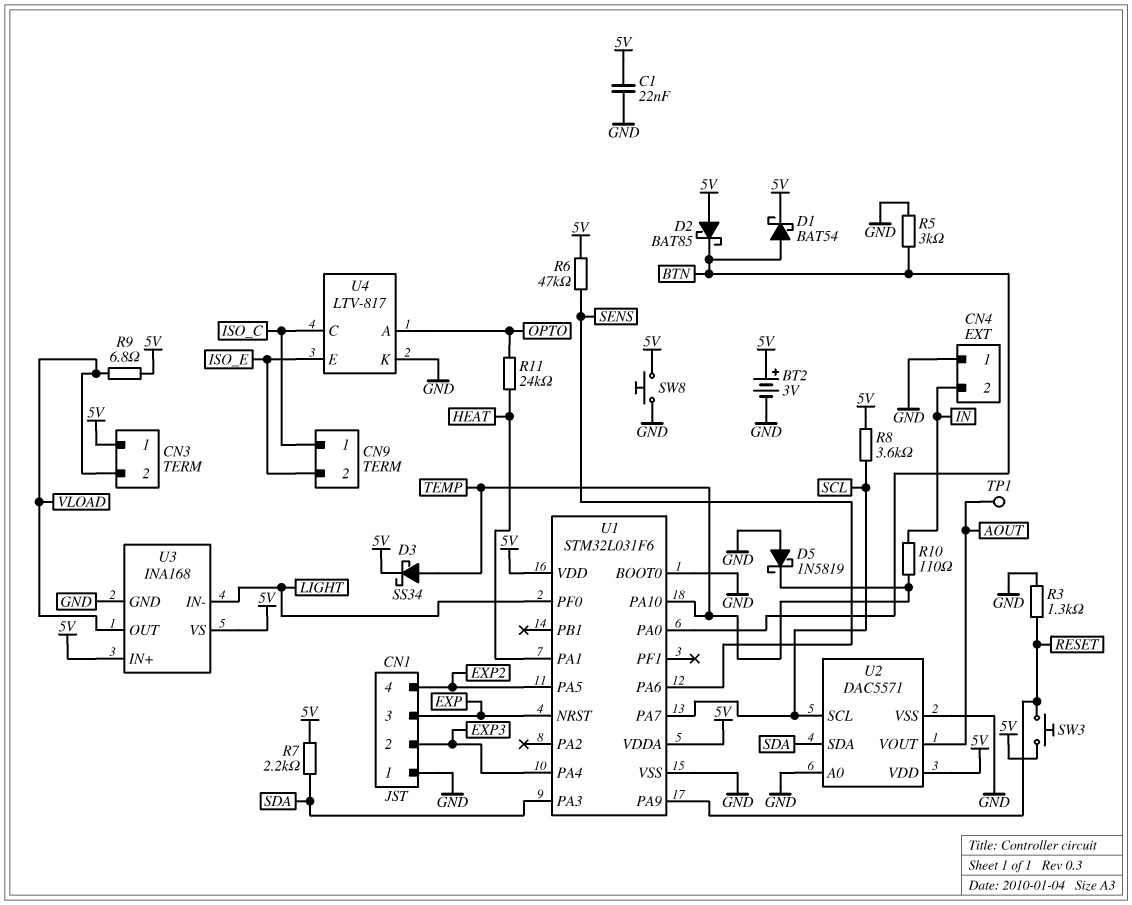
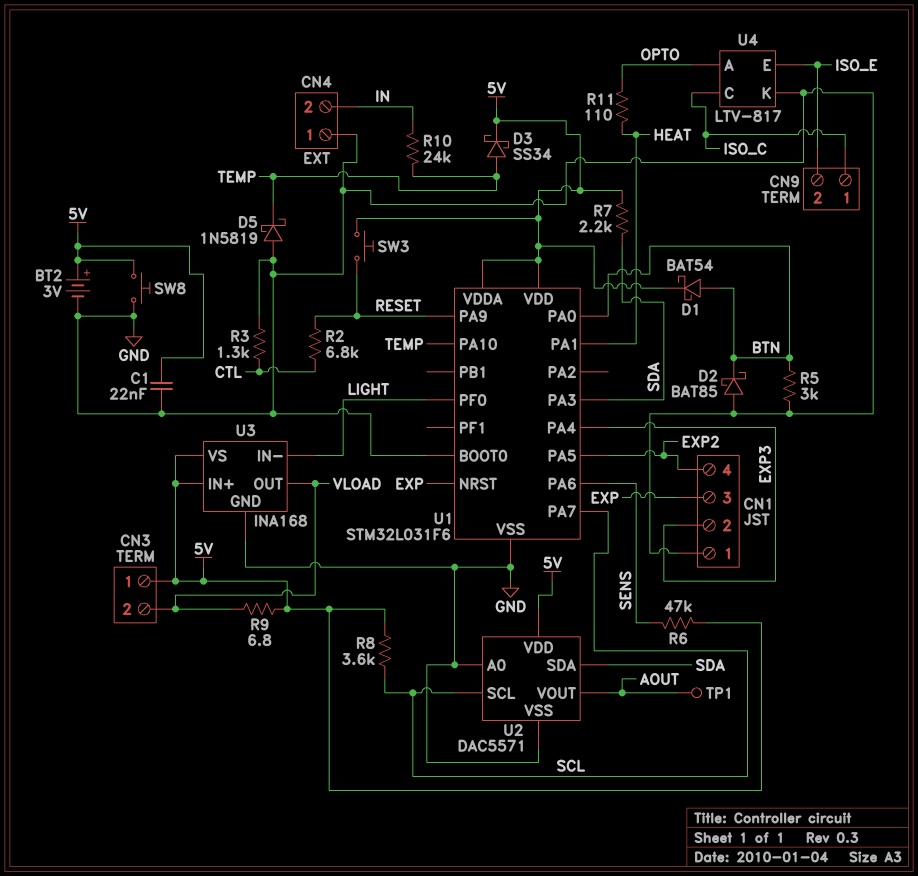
D2: schottky BAT85 (A 5V, K BTN) -> schottky BAT85 (A GND, K BTN)
R2: none -> 6.8k (CTL, RESET)
R3: 1.3k (GND, RESET) -> 1.3k (CTL, GND)
R10: 110 (IN, TEMP) -> 24k (IN, TEMP)
R11: 24k (HEAT, OPTO) -> 110 (HEAT, OPTO)

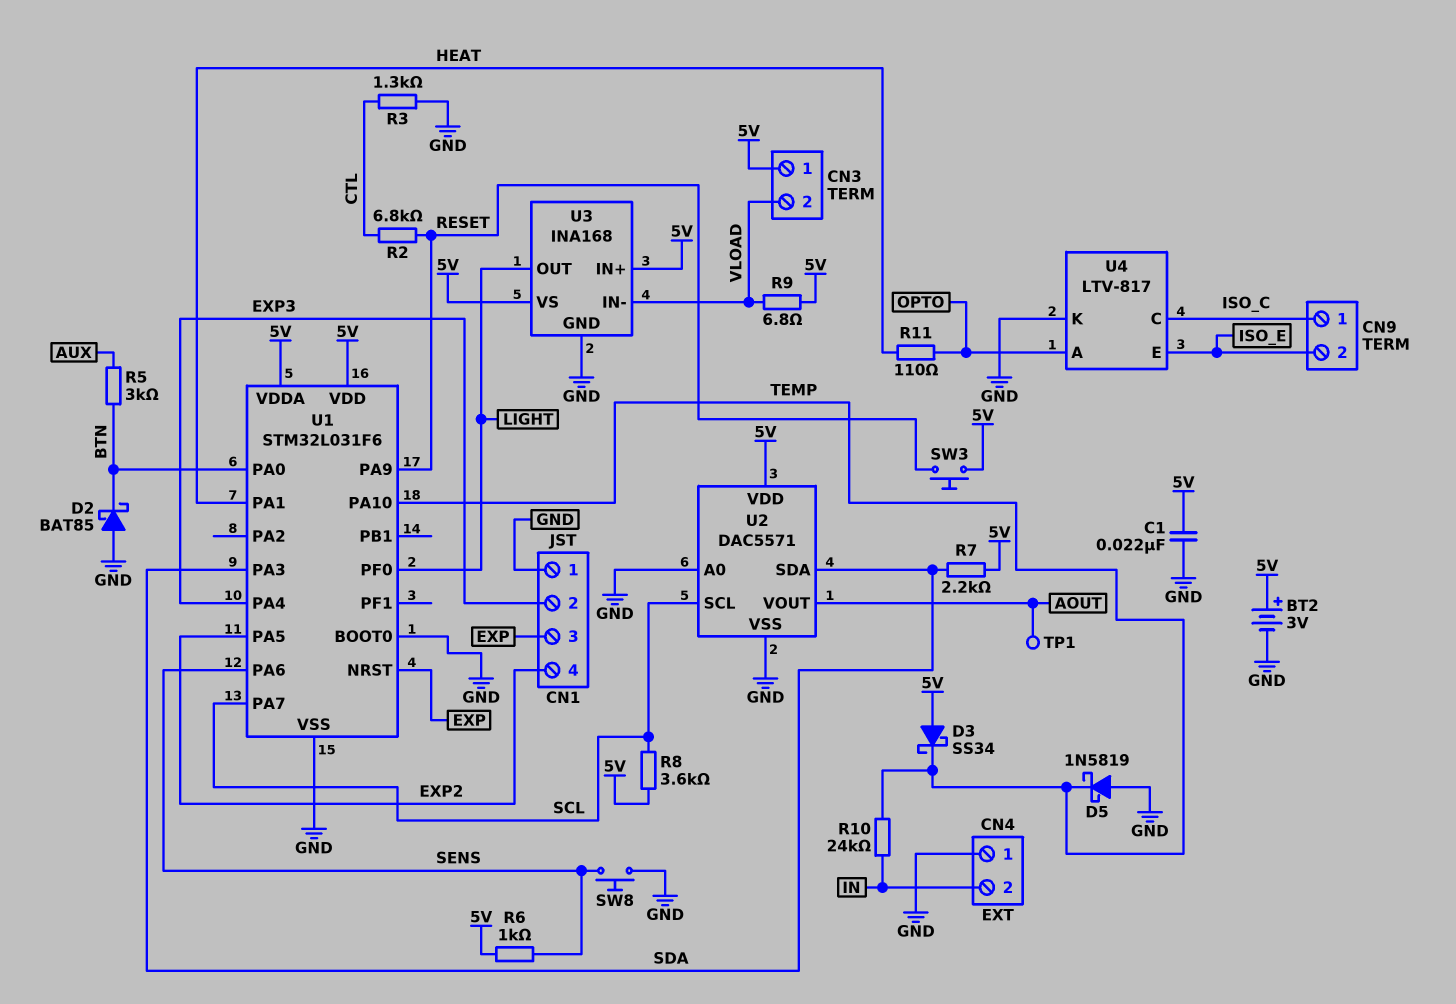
D1: schottky BAT54 (A BTN, K 5V) -> none
D3: schottky SS34 (A TEMP, K 5V) -> schottky SS34 (A 5V, K TEMP)
R5: 3k (BTN, GND) -> 3k (AUX, BTN)
R6: 47k (5V, SENS) -> 1k (5V, SENS)
SW8: button (5V, GND) -> button (GND, SENS)
U3 pin IN-: LIGHT -> VLOAD
U3 pin OUT: VLOAD -> LIGHT

